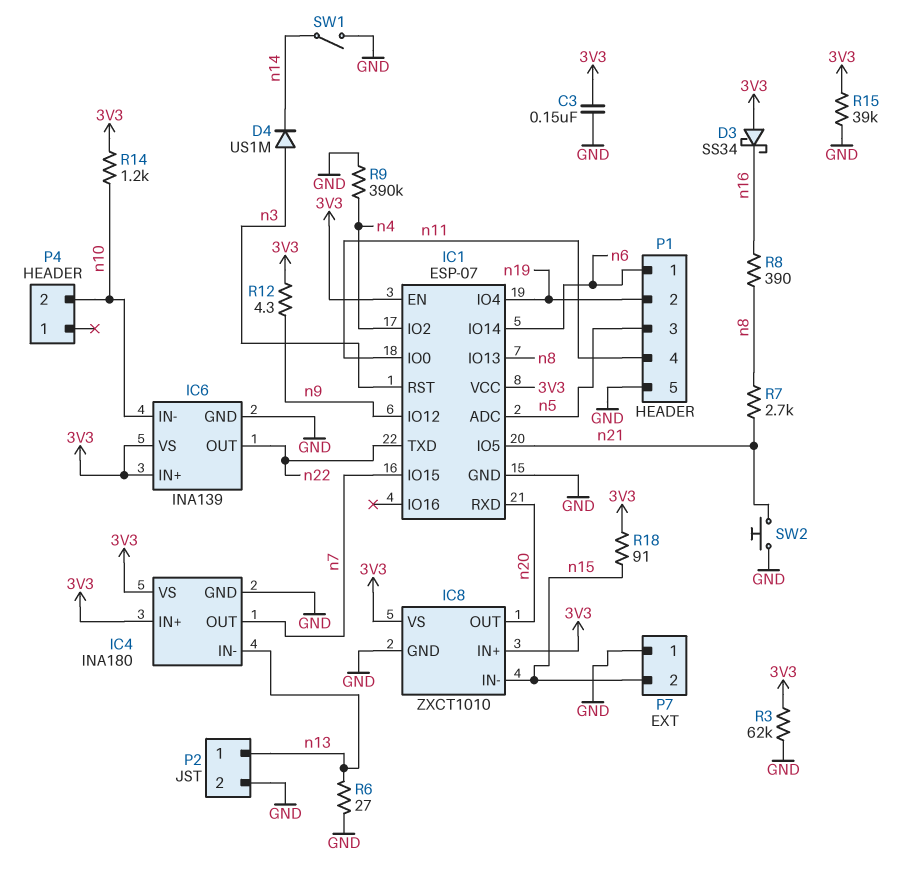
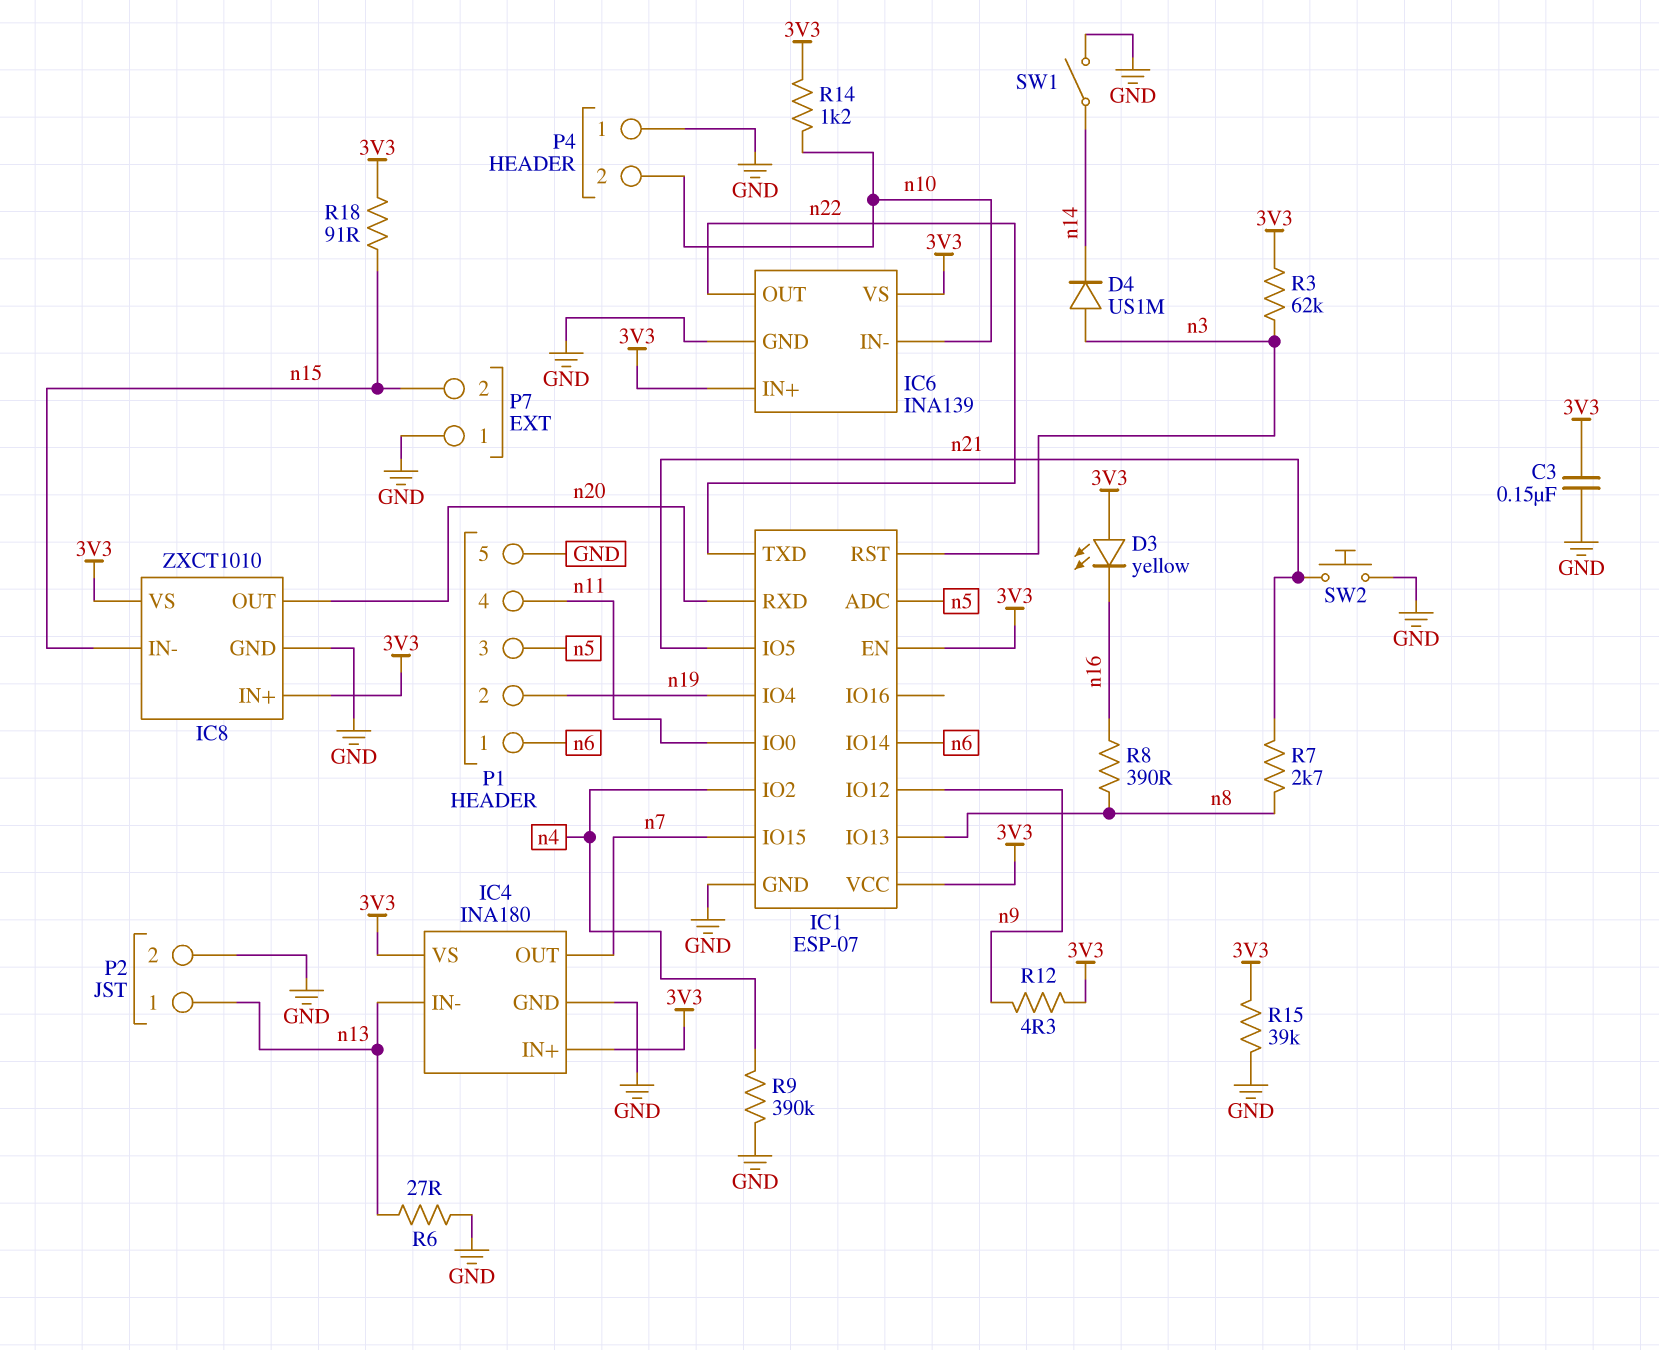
D3: schottky SS34 (A 3V3, K n16) -> LED yellow (A 3V3, K n16)
P4 pin 1: none -> GND
R3: 62k (3V3, GND) -> 62k (3V3, n3)

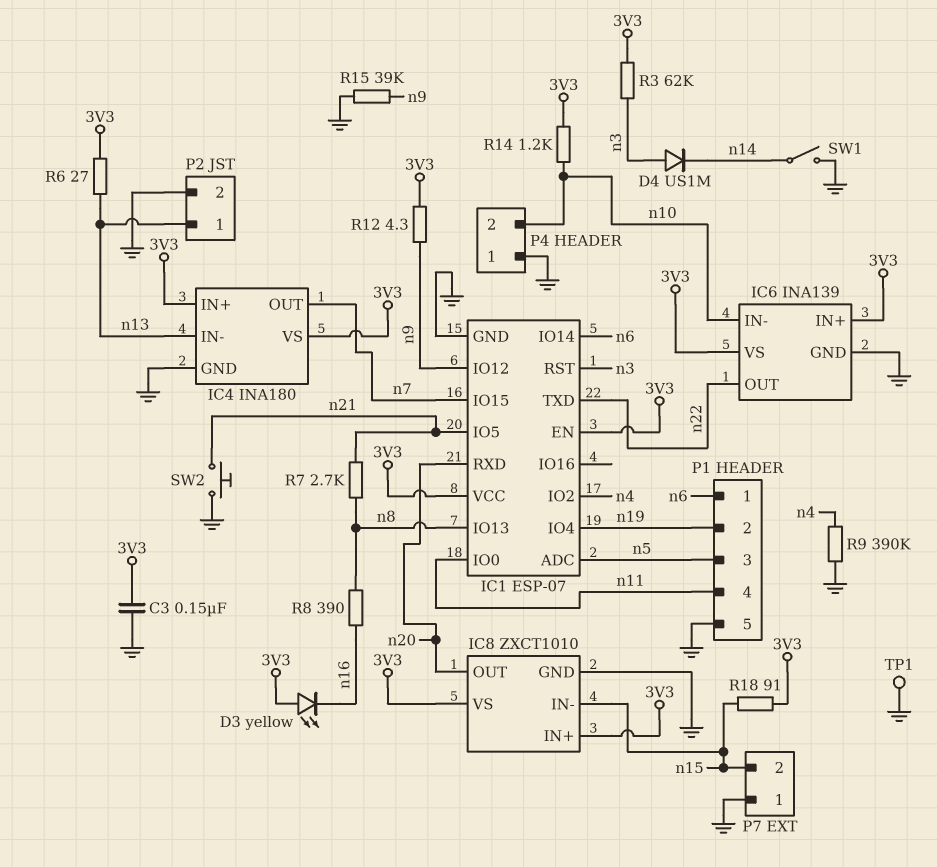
R6: 27 (GND, n13) -> 27 (3V3, n13)
R15: 39k (3V3, GND) -> 39k (GND, n9)
TP1: none -> test point (GND)

